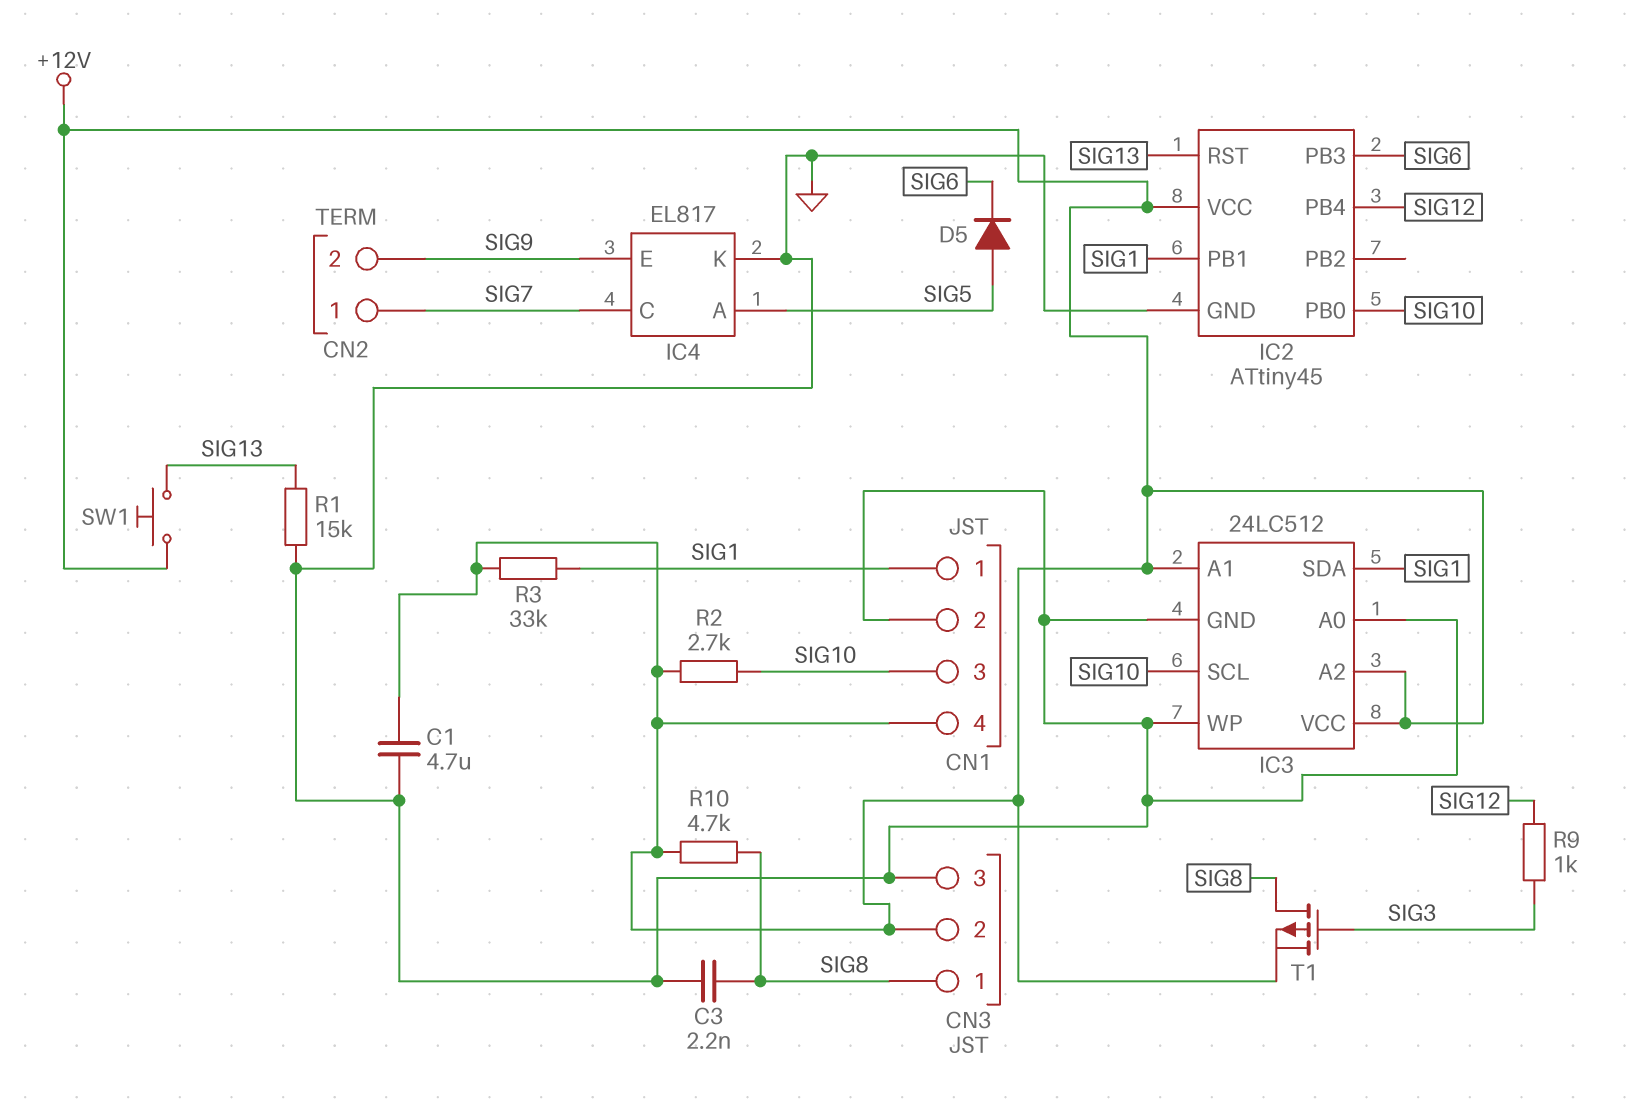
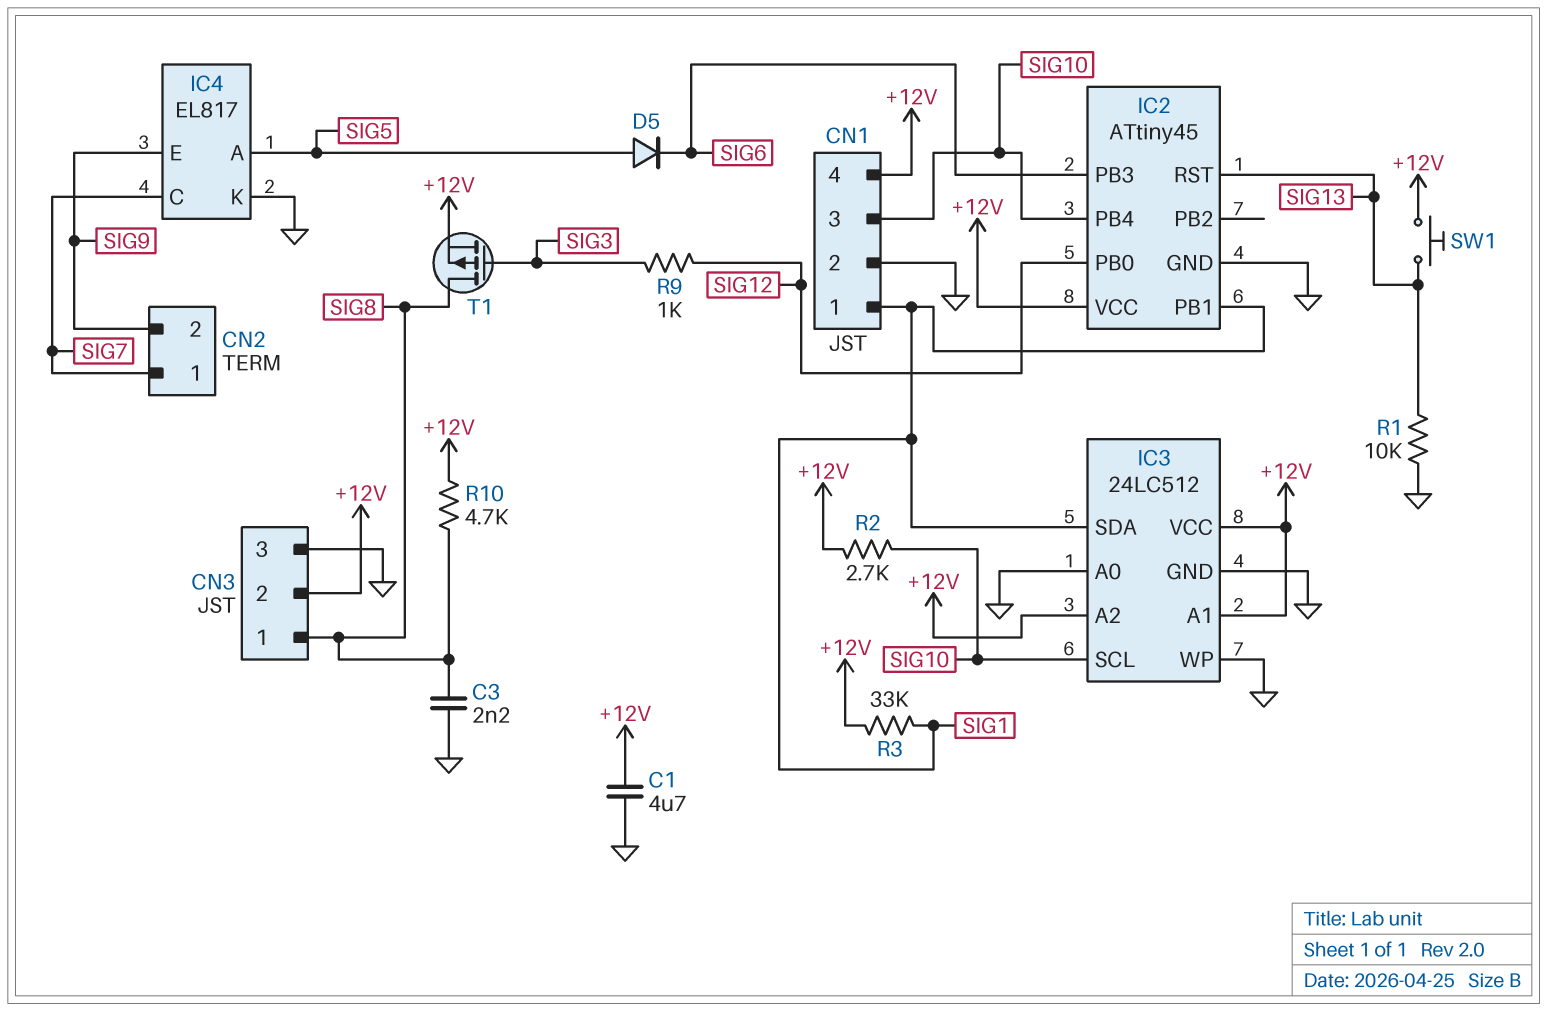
IC2 pin PB0: SIG10 -> SIG12
IC2 pin PB4: SIG12 -> SIG10
R1: 15k (GND, SIG13) -> 10k (GND, SIG13)

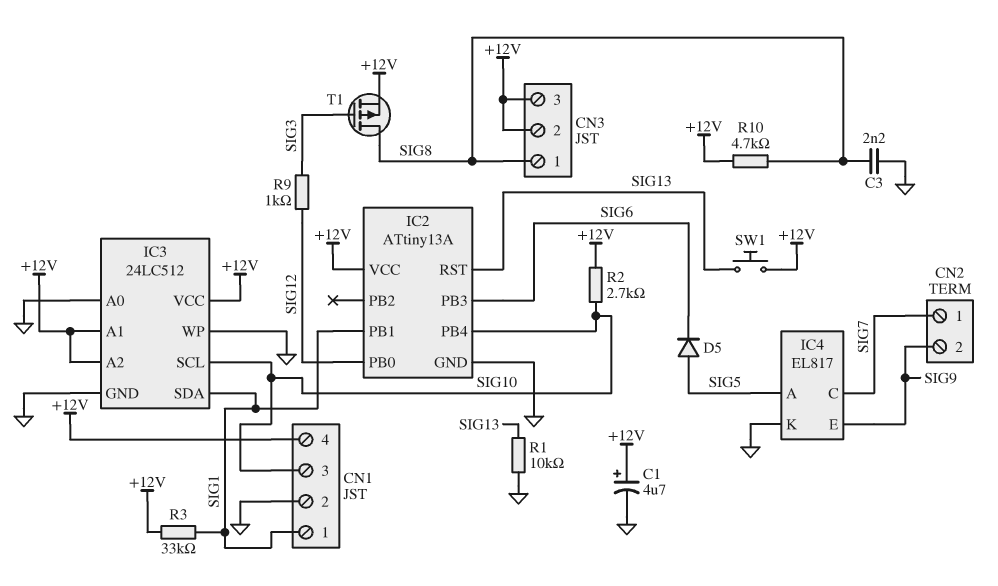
C1: 4.7uF (+12V, GND) -> 4.7uF (plus +12V, minus GND)
CN3 pin 3: GND -> +12V
IC2: ATtiny45 -> ATtiny13A

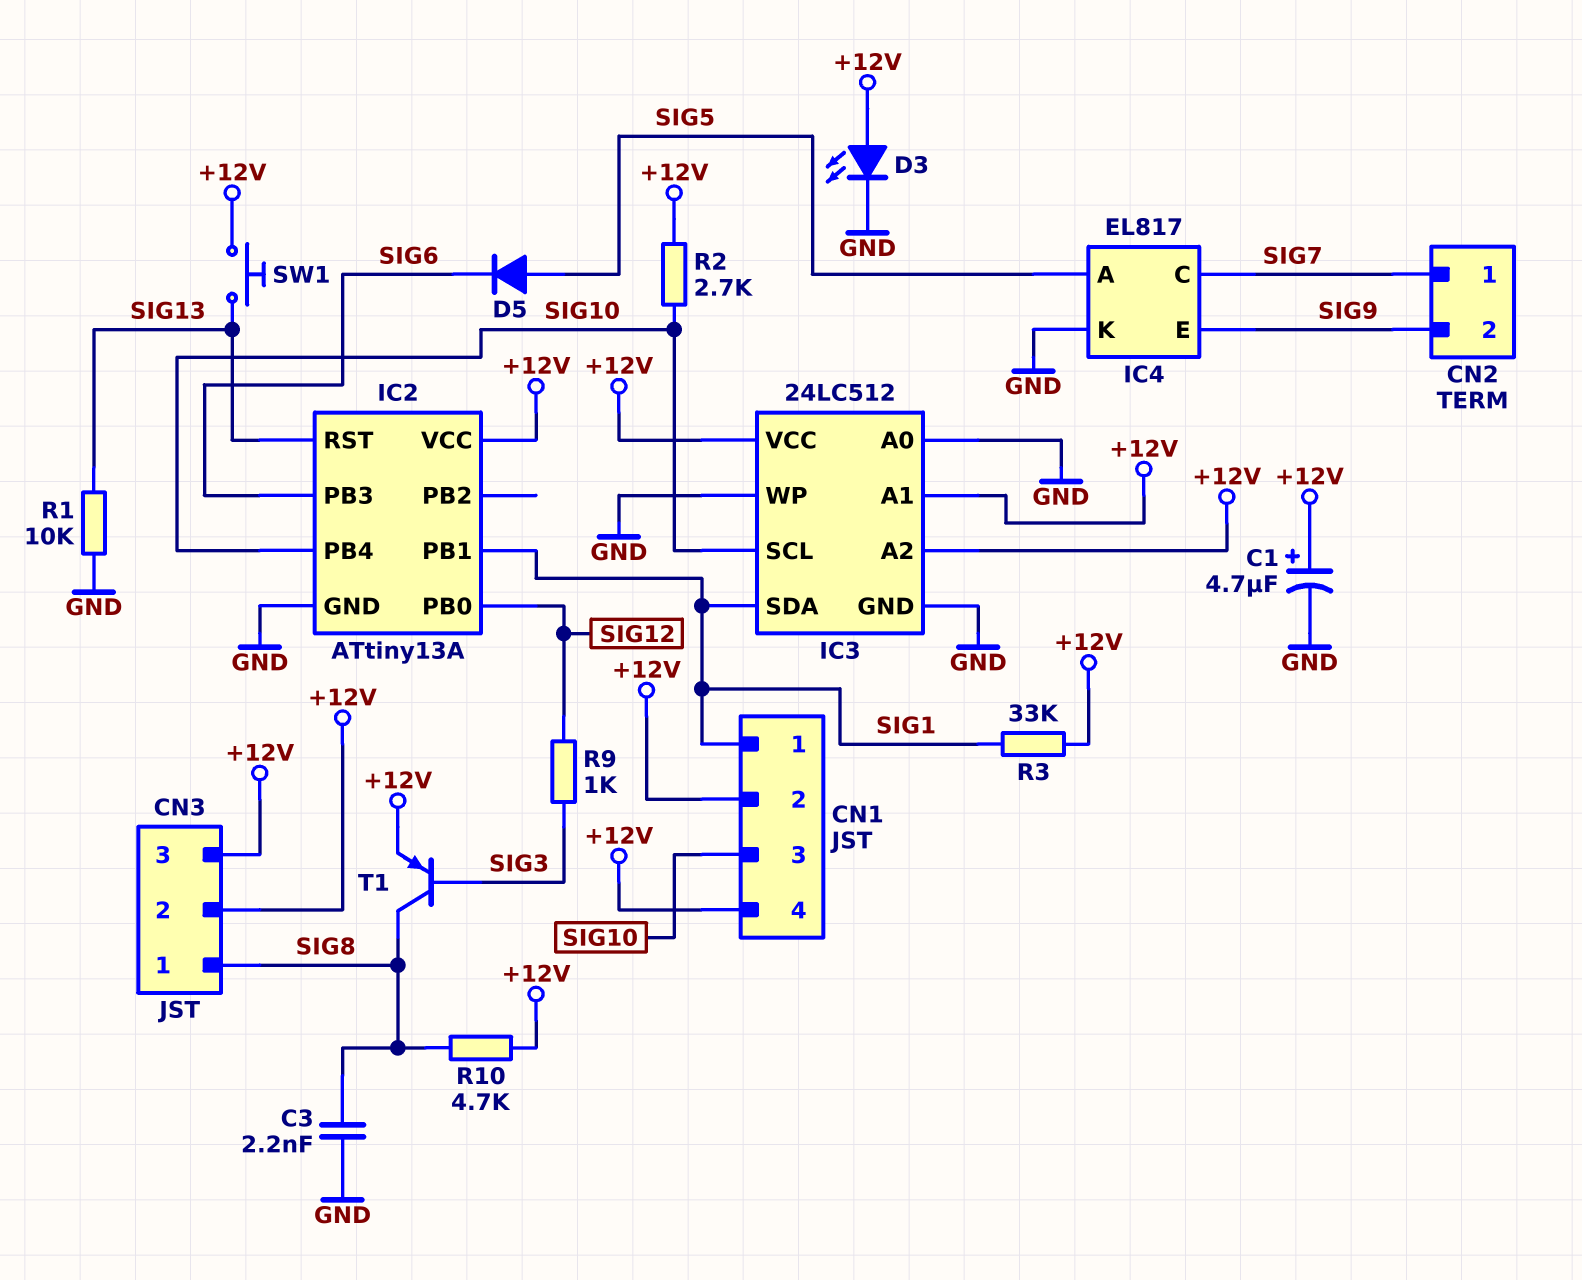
CN1 pin 2: GND -> +12V
D3: none -> LED (A +12V, K GND)
T1: PMOS (G SIG3, D SIG8, S +12V) -> PNP (B SIG3, C SIG8, E +12V)

